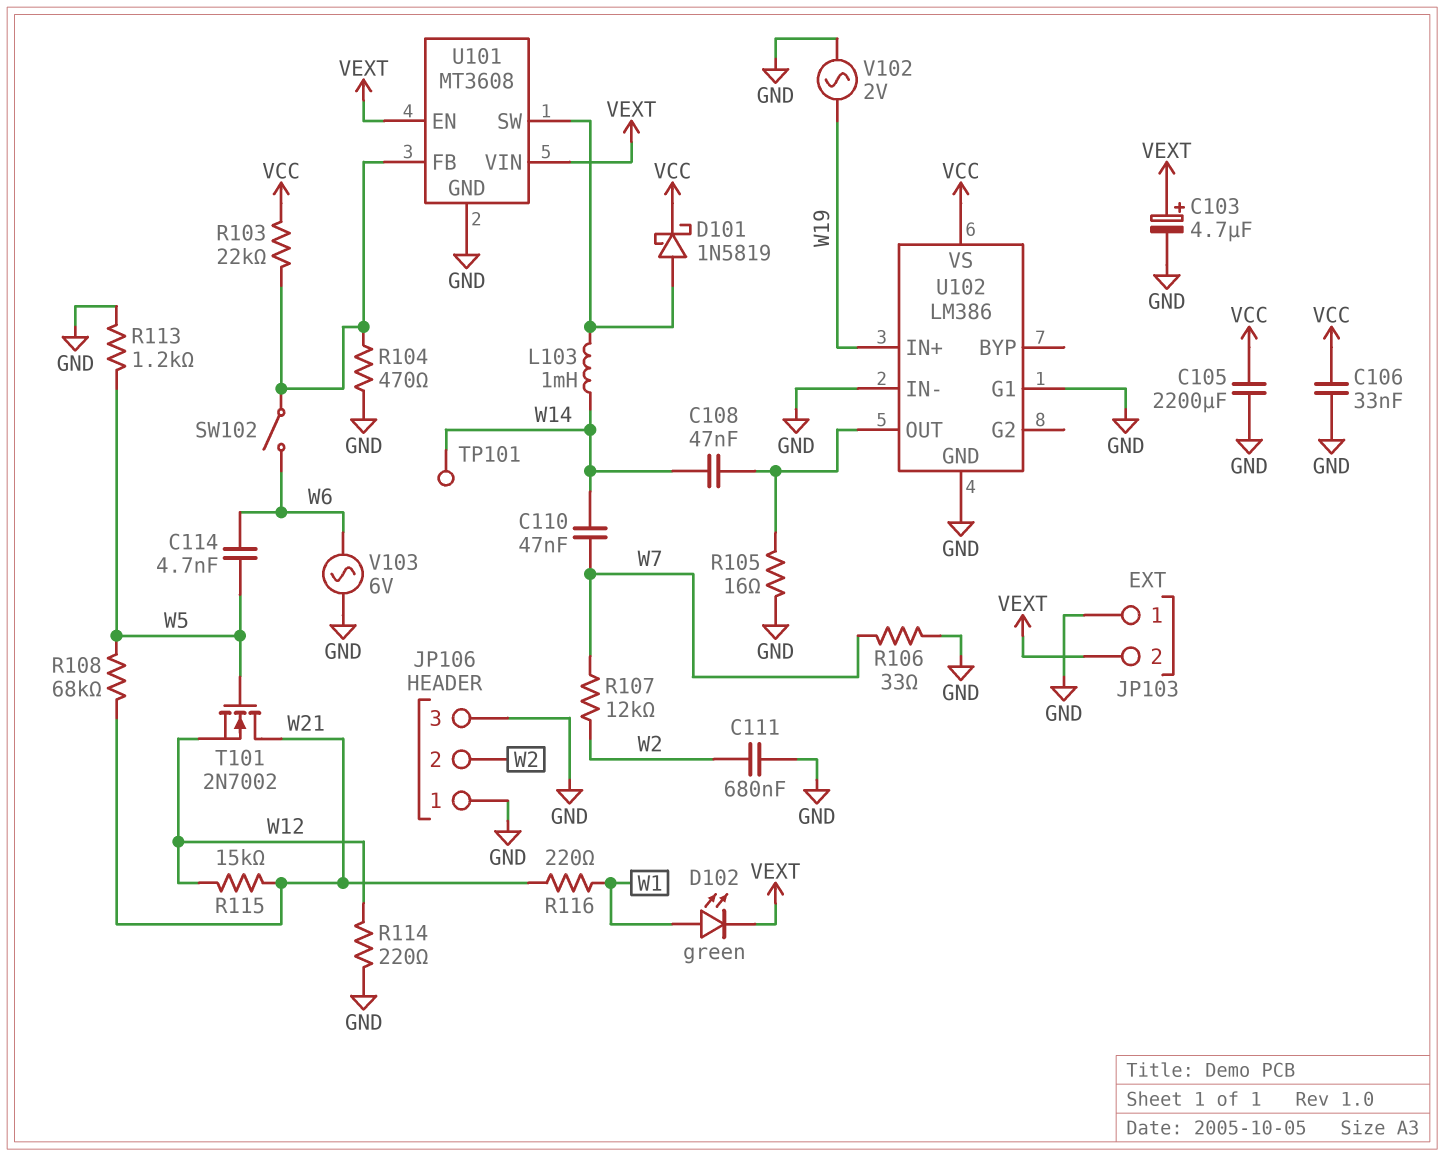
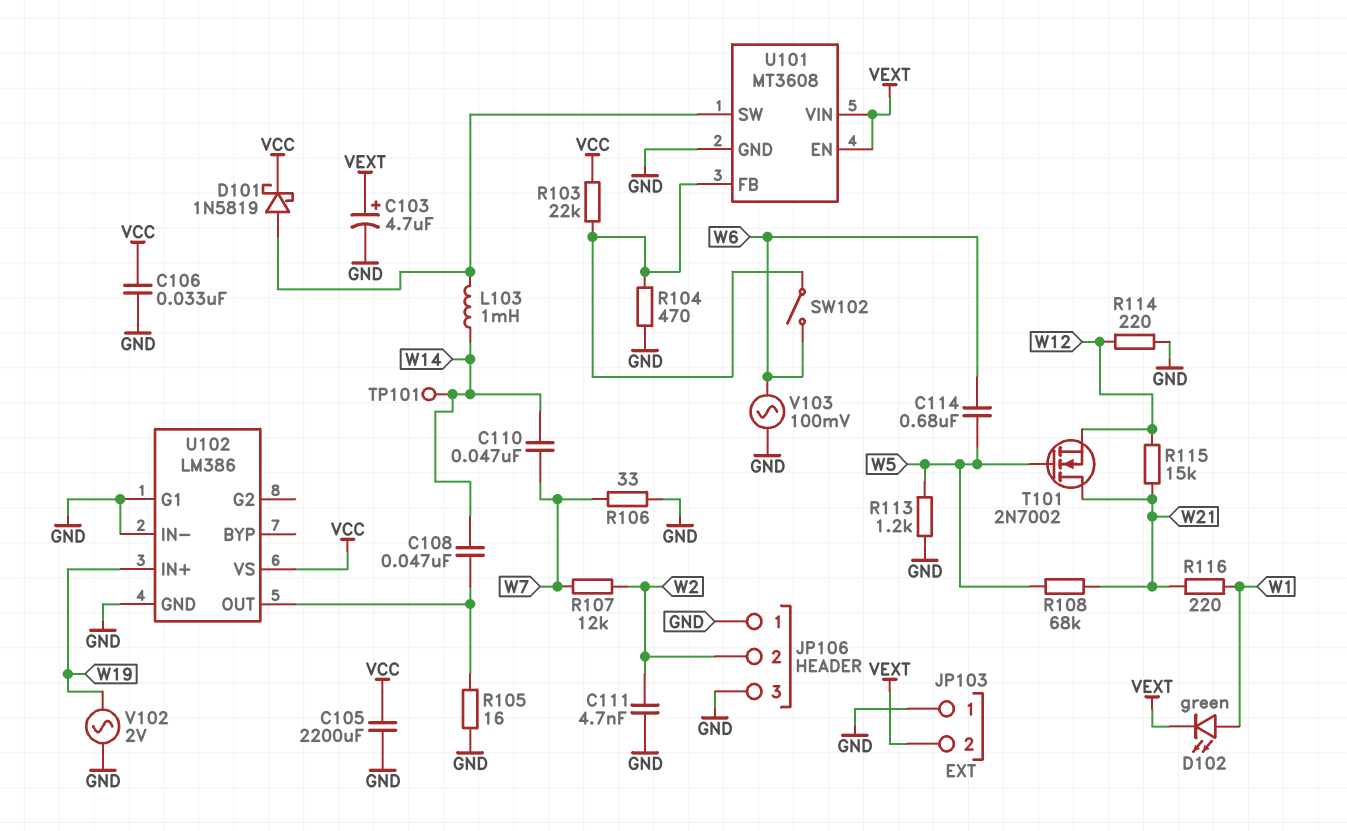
C111: 680nF (GND, W2) -> 4.7nF (GND, W2)
C114: 4.7nF (W5, W6) -> 680nF (W5, W6)
V103: AC 6V (GND, W6) -> AC 100mV (GND, W6)

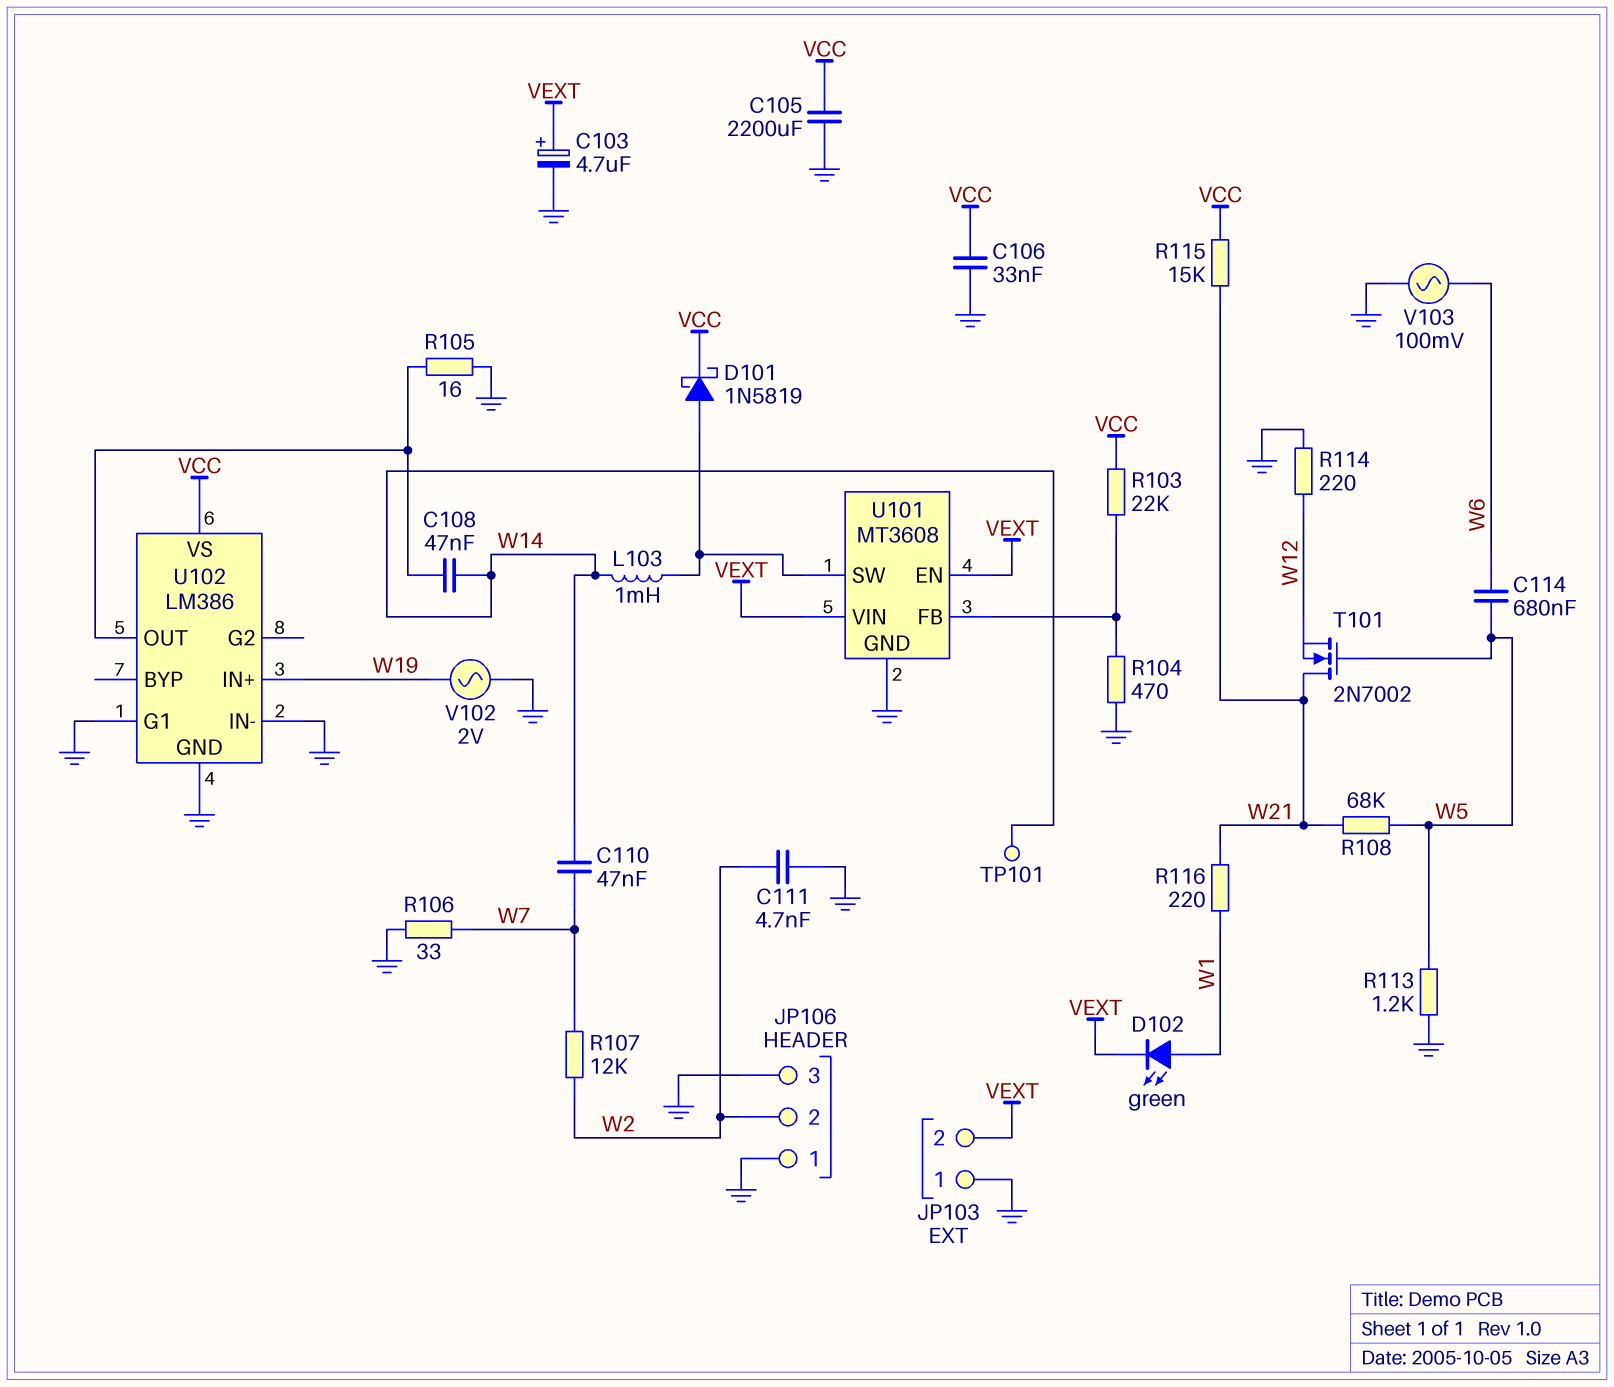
R115: 15k (W12, W21) -> 15k (VCC, W21)
SW102: switch (U101/FB, W6) -> none

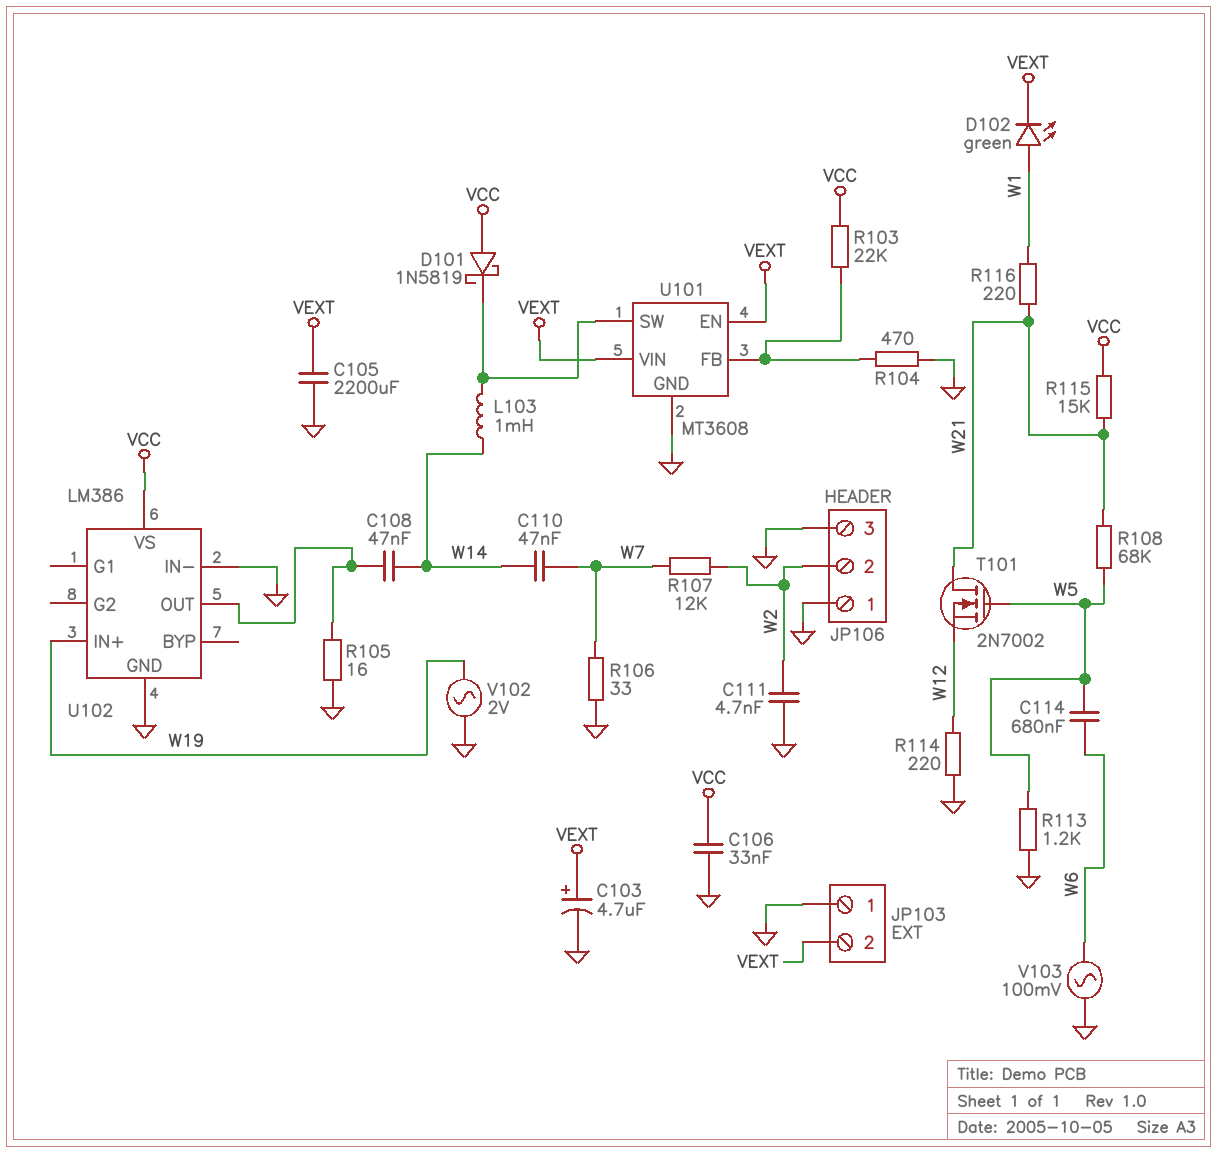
C105: 2200uF (GND, VCC) -> 2200uF (GND, VEXT)
D101: schottky 1N5819 (A U101/SW, K VCC) -> schottky 1N5819 (A VCC, K U101/SW)
TP101: test point (W14) -> none
U102 pin G1: GND -> none

